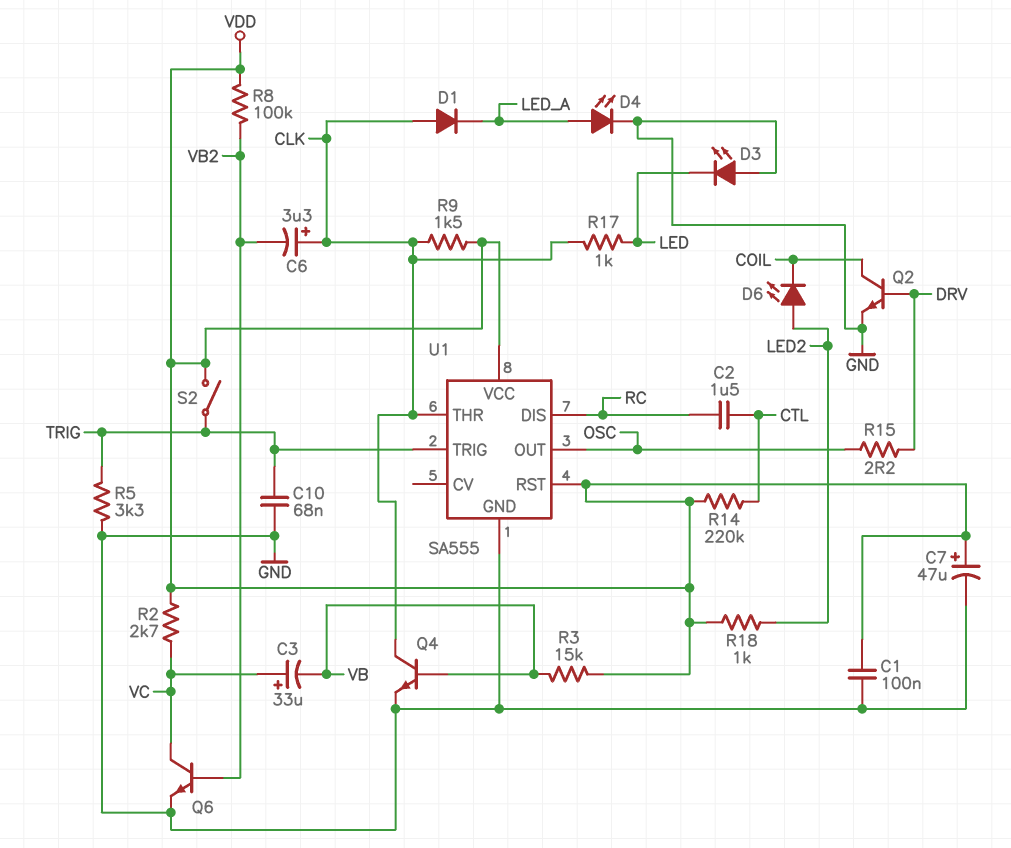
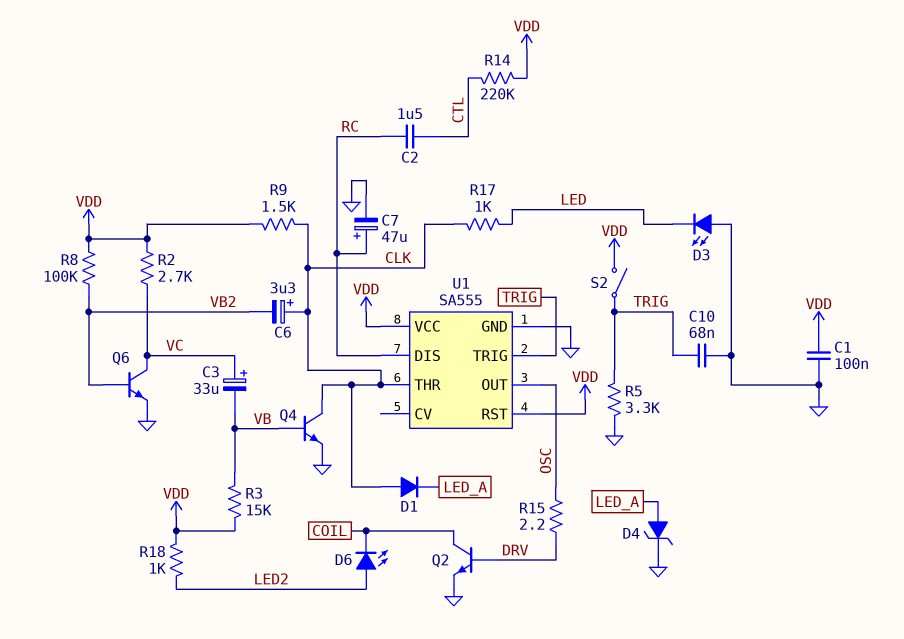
C7: 47uF (plus VDD, minus GND) -> 47uF (plus RC, minus GND)
D4: LED (A LED_A, K GND) -> zener (A LED_A, K GND)

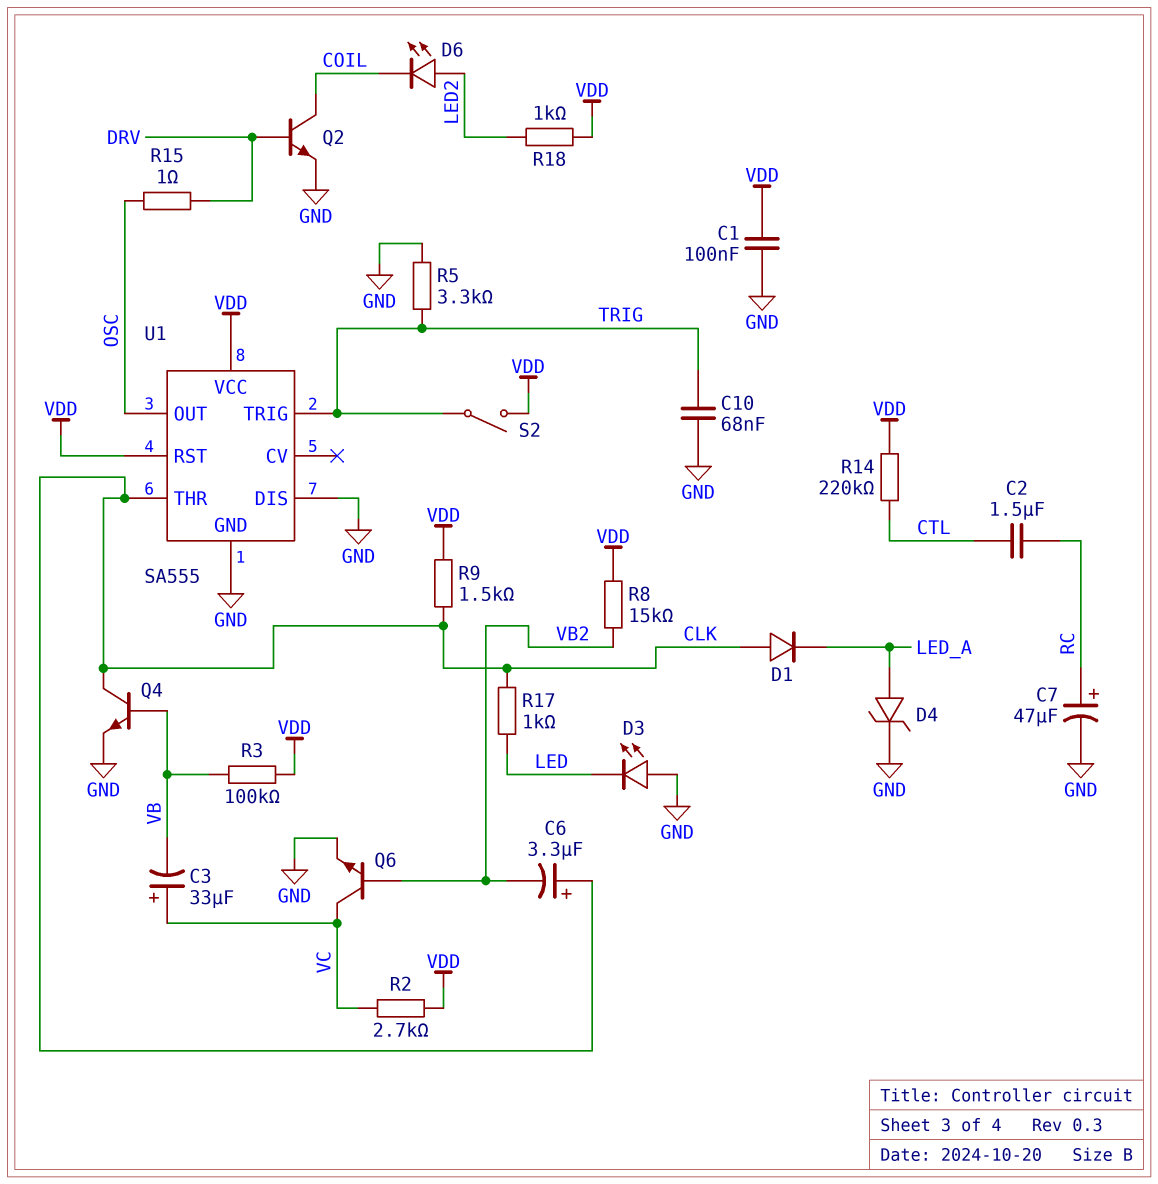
R3: 15k (VB, VDD) -> 100k (VB, VDD)
R8: 100k (VB2, VDD) -> 15k (VB2, VDD)
R15: 2.2 (DRV, OSC) -> 1 (DRV, OSC)
U1 pin DIS: RC -> GND

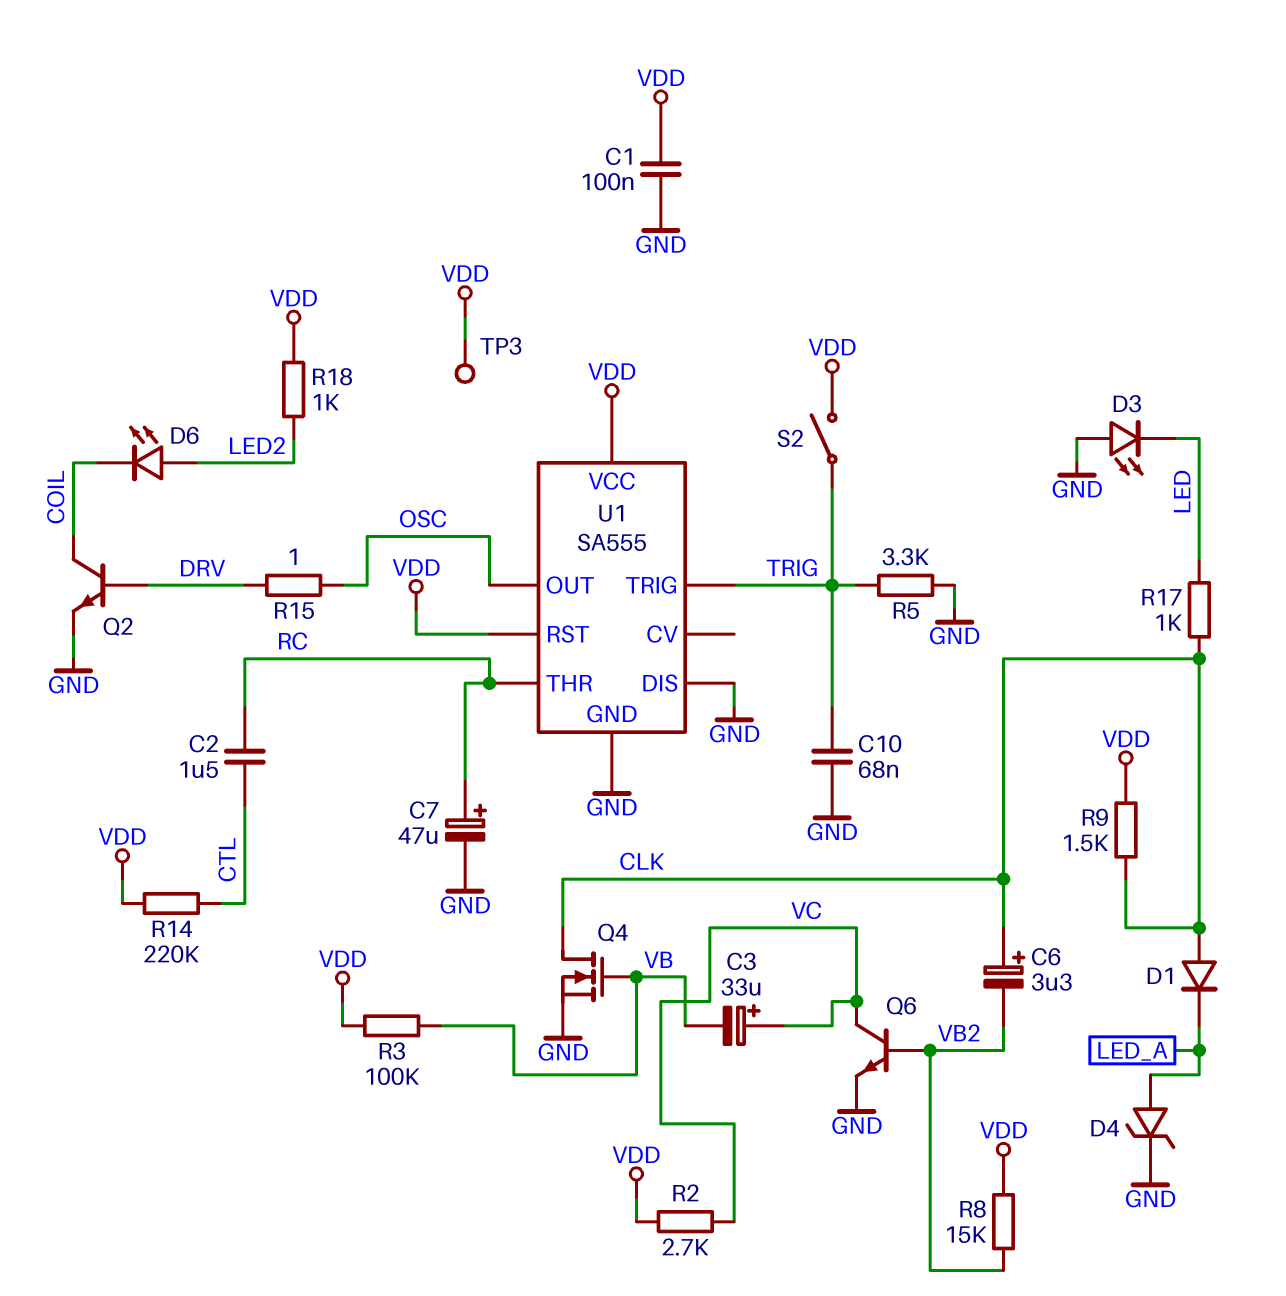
Q4: NPN (B VB, C CLK, E GND) -> NMOS (G VB, D CLK, S GND)
TP3: none -> test point (VDD)
U1 pin THR: CLK -> RC

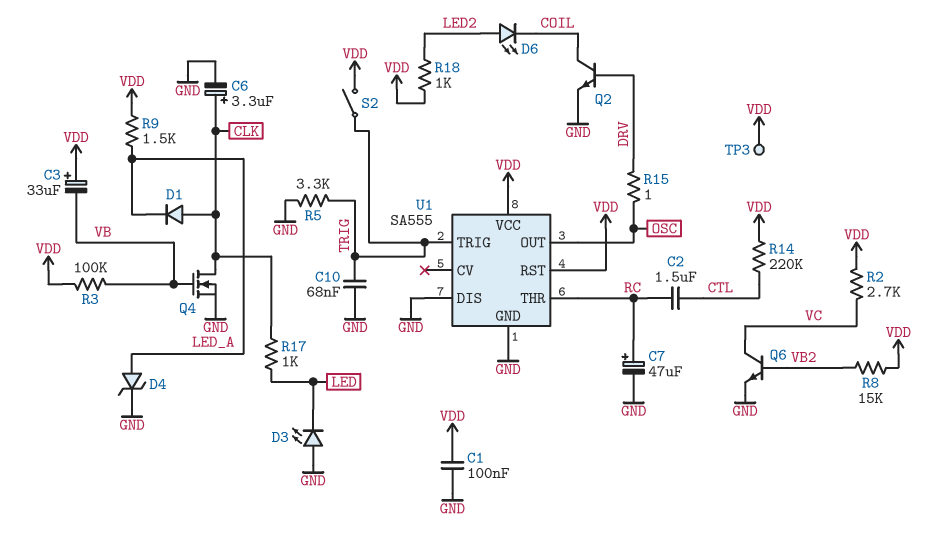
C3: 33uF (plus VC, minus VB) -> 33uF (plus VDD, minus VB)
C6: 3.3uF (plus CLK, minus VB2) -> 3.3uF (plus CLK, minus GND)
R9: 1.5k (CLK, VDD) -> 1.5k (LED_A, VDD)

